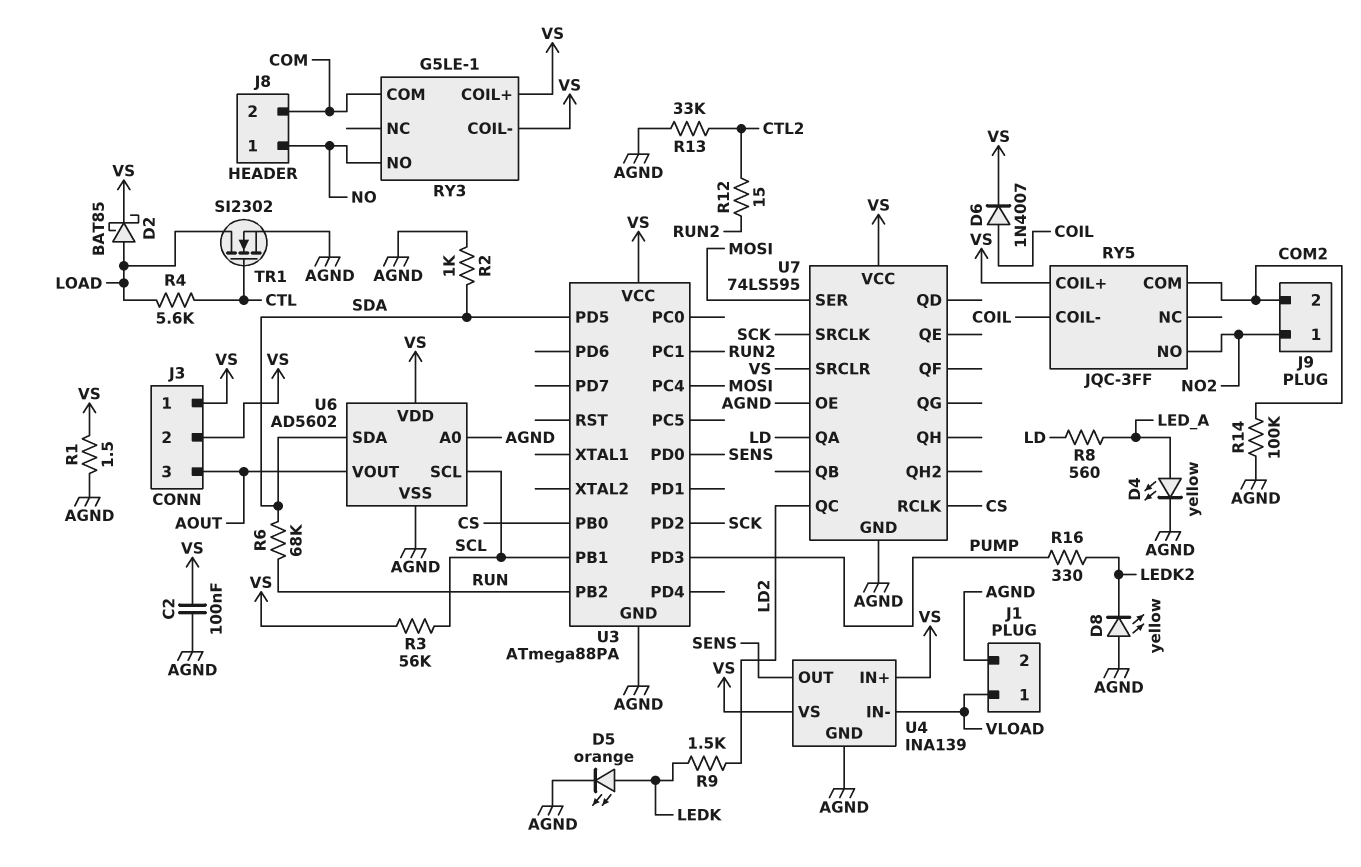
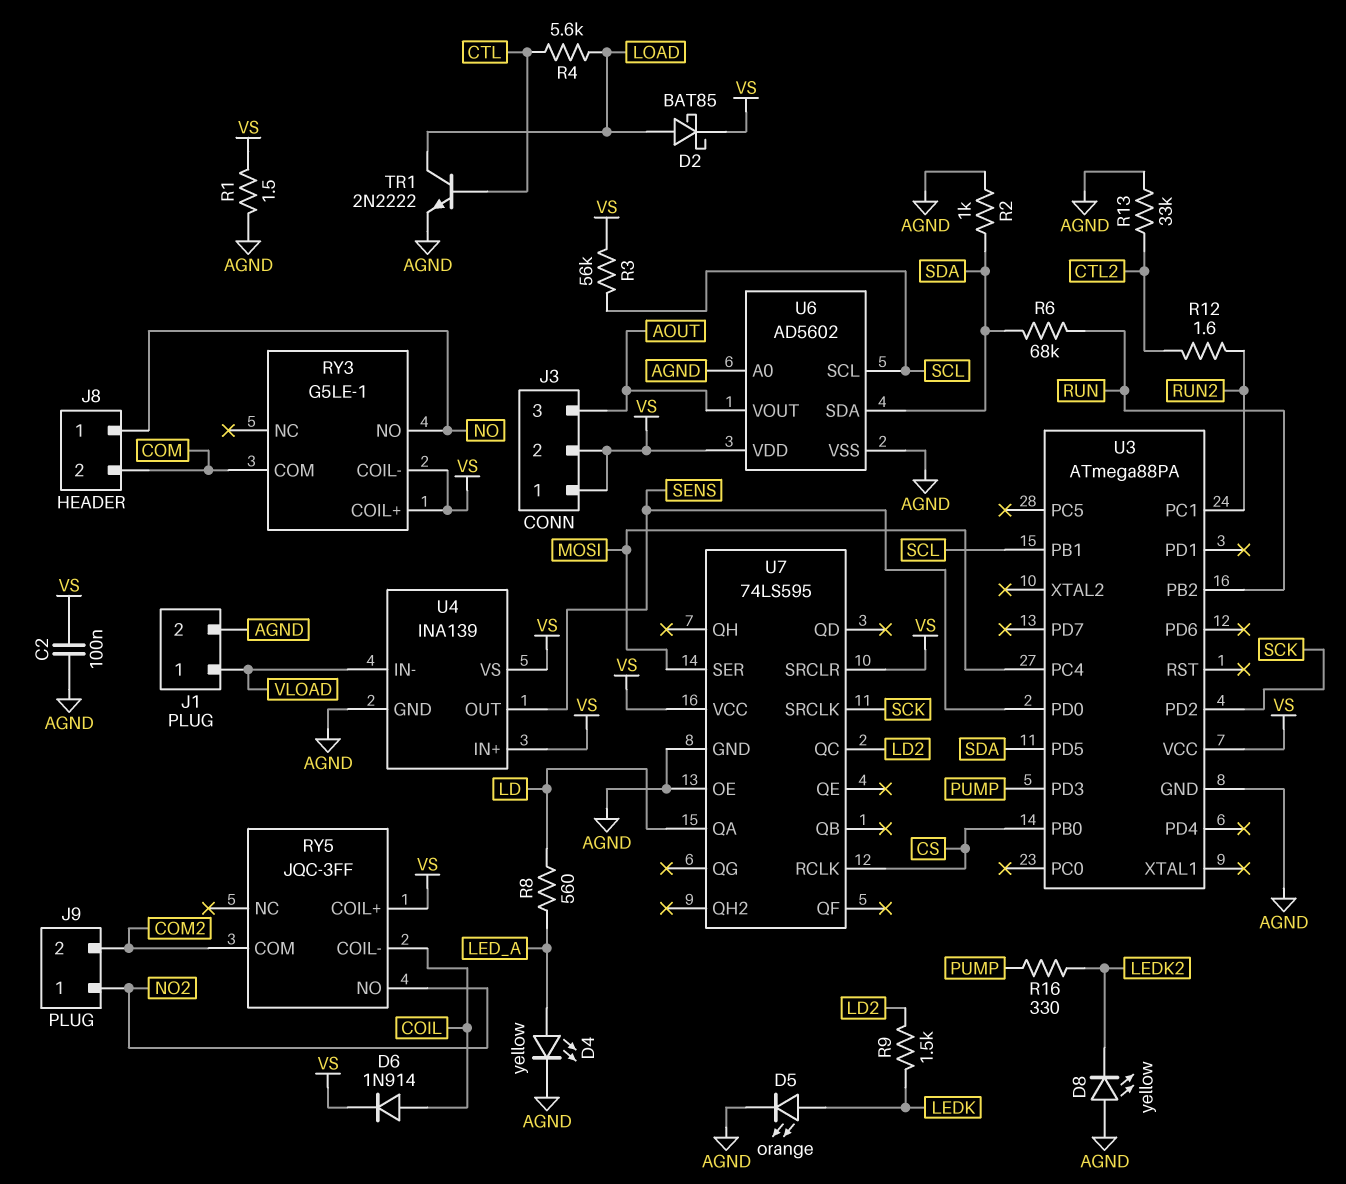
D6: diode 1N4007 (A COIL, K VS) -> diode 1N914 (A COIL, K VS)
R12: 15 (CTL2, RUN2) -> 1.6 (CTL2, RUN2)
R14: 100k (AGND, COM2) -> none
TR1: NMOS SI2302 (G CTL, D LOAD, S AGND) -> NPN 2N2222 (B CTL, C LOAD, E AGND)

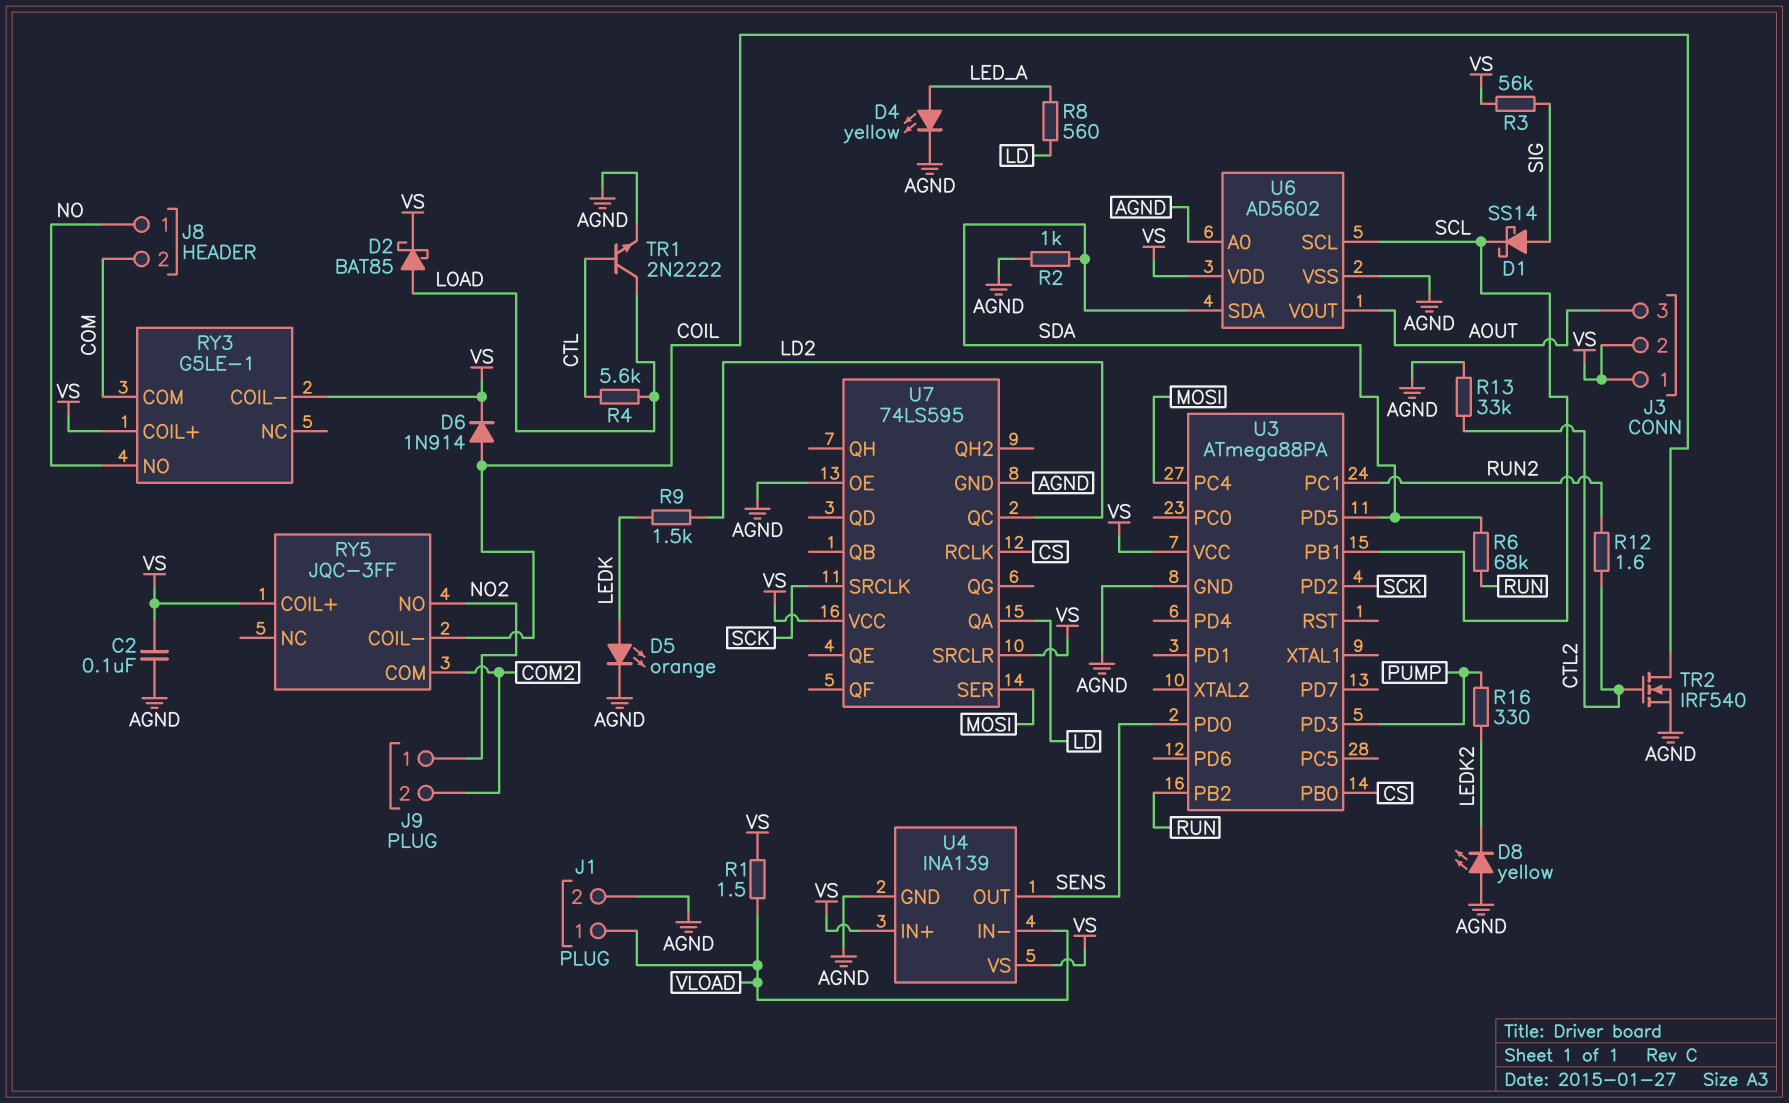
D1: none -> schottky SS14 (A SIG, K SCL)
R1: 1.5 (AGND, VS) -> 1.5 (VLOAD, VS)
R3: 56k (SCL, VS) -> 56k (SIG, VS)
TR2: none -> NMOS IRF540 (G CTL2, D COIL, S AGND)

